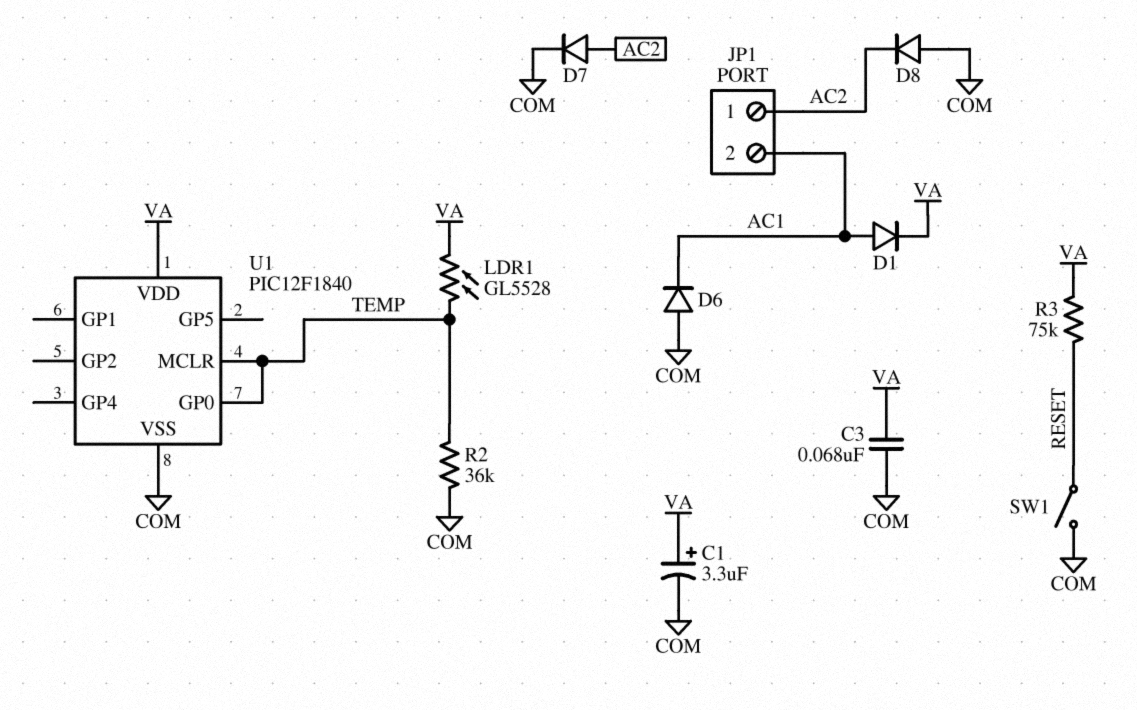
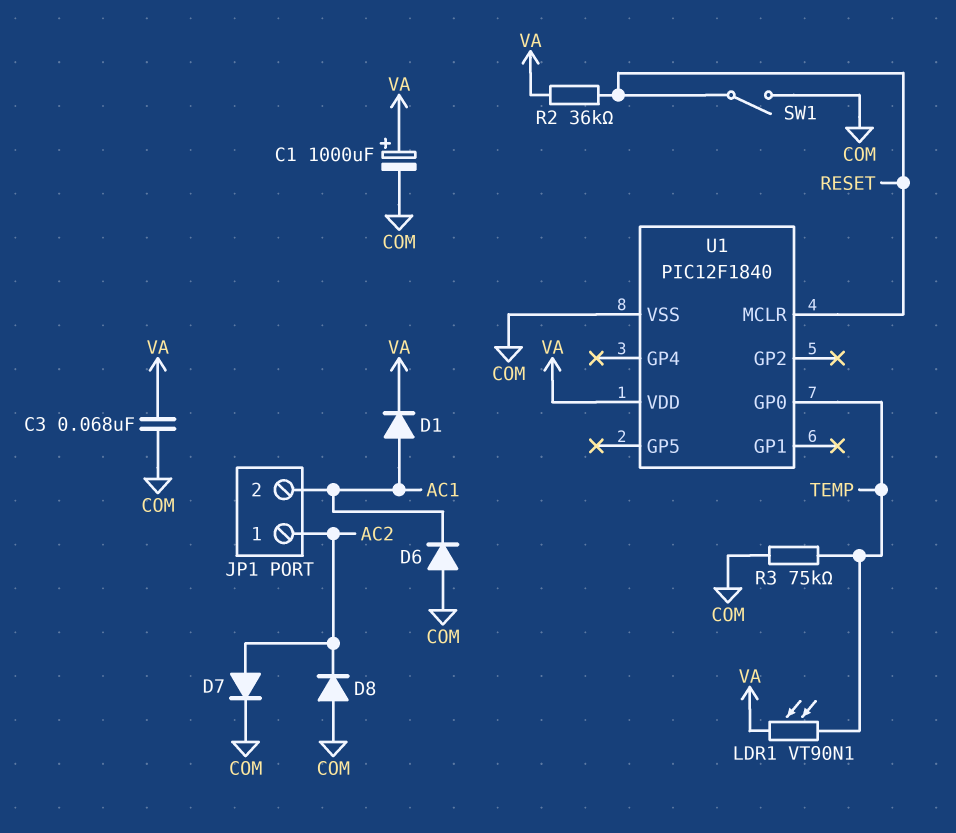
C1: 3.3uF (plus VA, minus COM) -> 1000uF (plus VA, minus COM)
LDR1: GL5528 (TEMP, VA) -> VT90N1 (TEMP, VA)
R2: 36k (COM, TEMP) -> 36k (RESET, VA)
R3: 75k (RESET, VA) -> 75k (COM, TEMP)
U1 pin MCLR: TEMP -> RESET

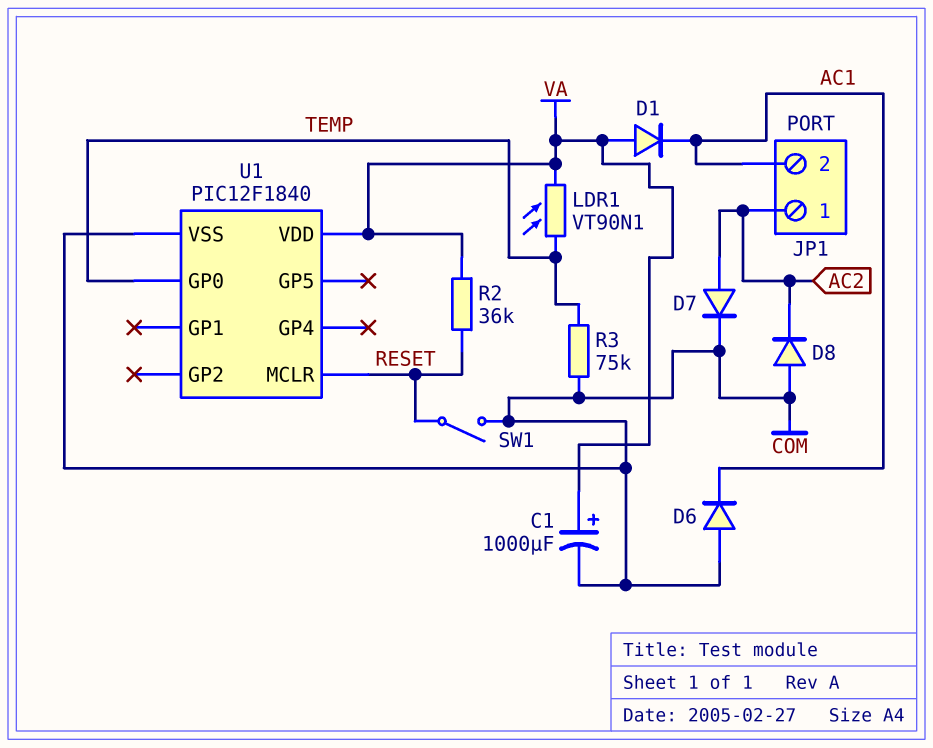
C3: 68nF (COM, VA) -> none
D1: diode (A AC1, K VA) -> diode (A VA, K AC1)

